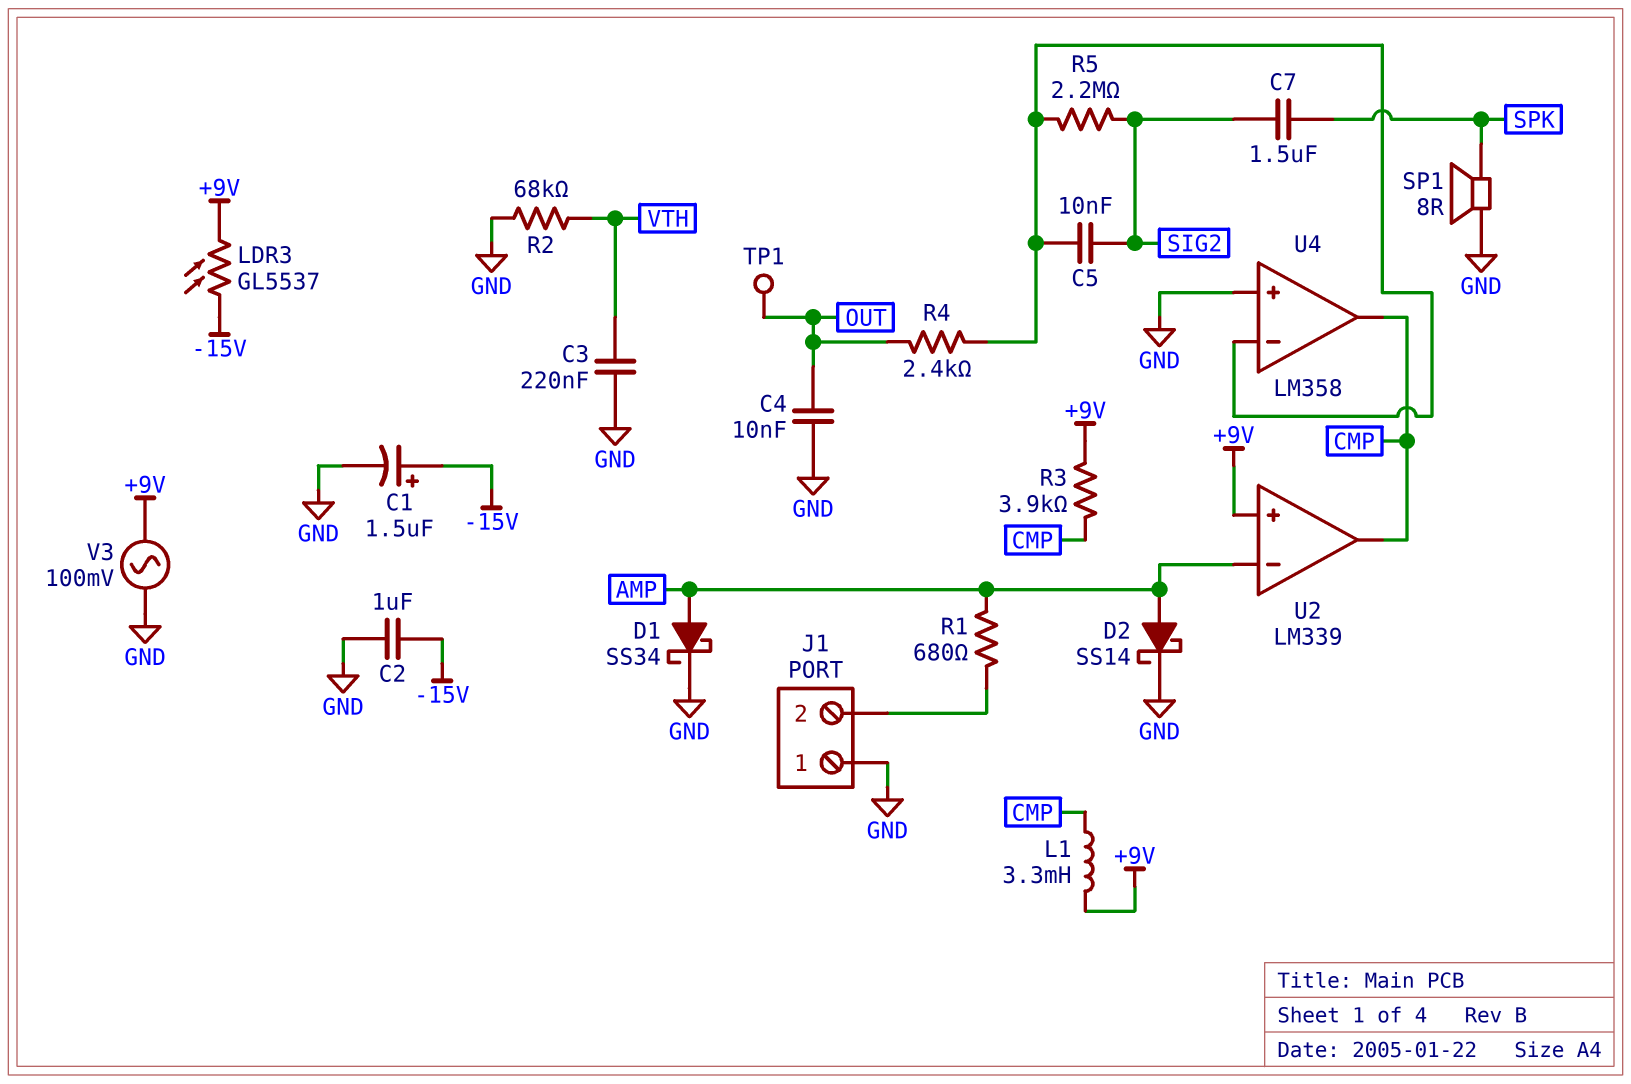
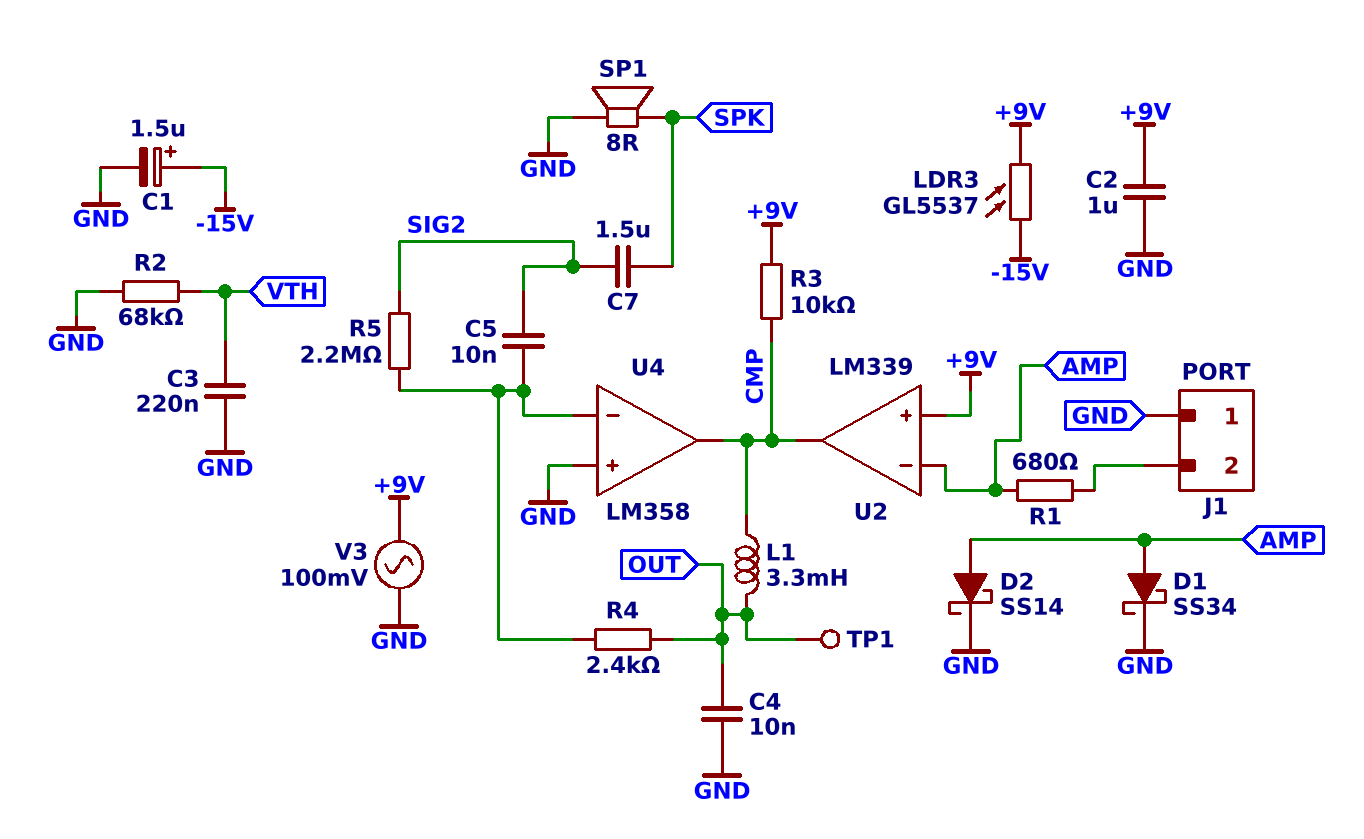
C2: 1uF (-15V, GND) -> 1uF (+9V, GND)
L1: 3.3mH (+9V, CMP) -> 3.3mH (CMP, OUT)
R3: 3.9k (+9V, CMP) -> 10k (+9V, CMP)

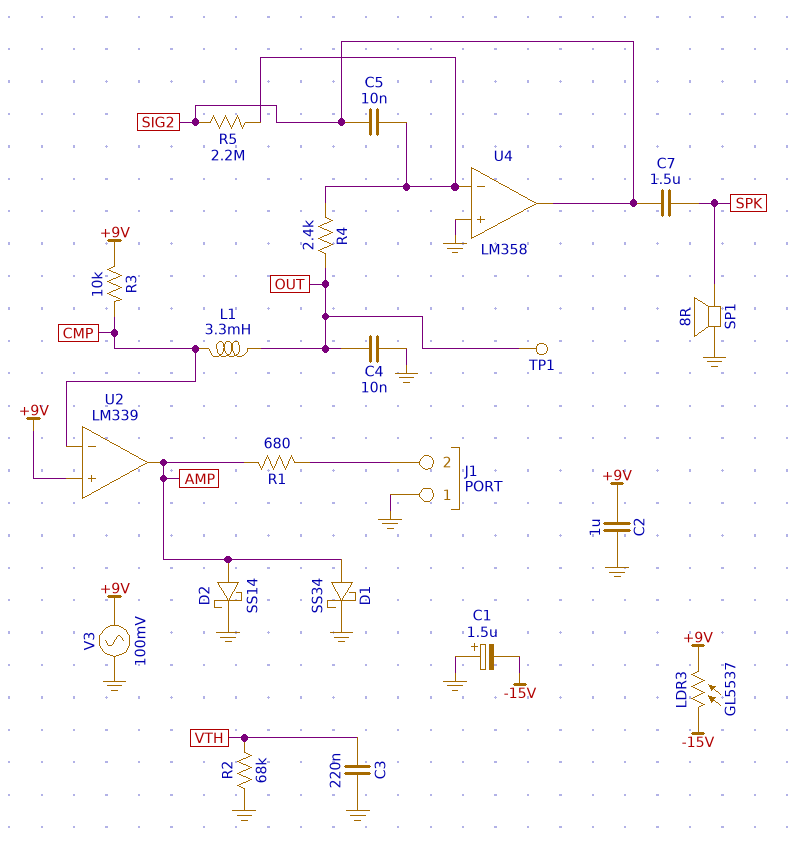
C1: 1.5uF (plus -15V, minus GND) -> 1.5uF (plus GND, minus -15V)
U2 pin in-: AMP -> CMP
U2 pin out: CMP -> AMP
U4 pin out: CMP -> SIG2

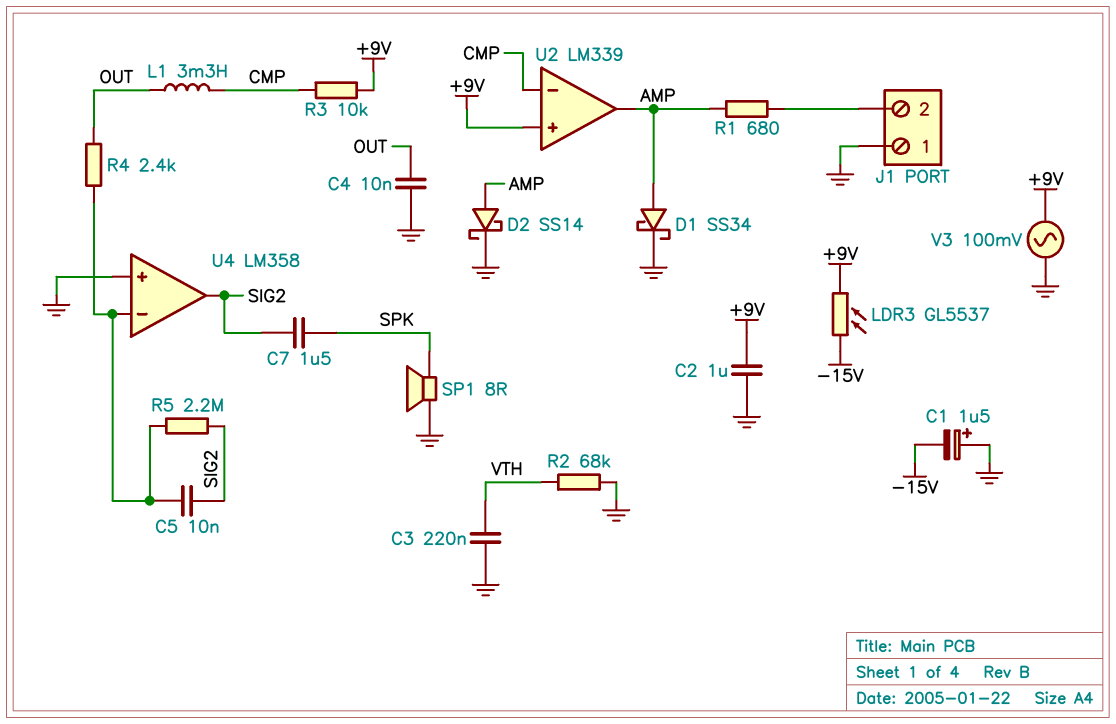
TP1: test point (OUT) -> none

